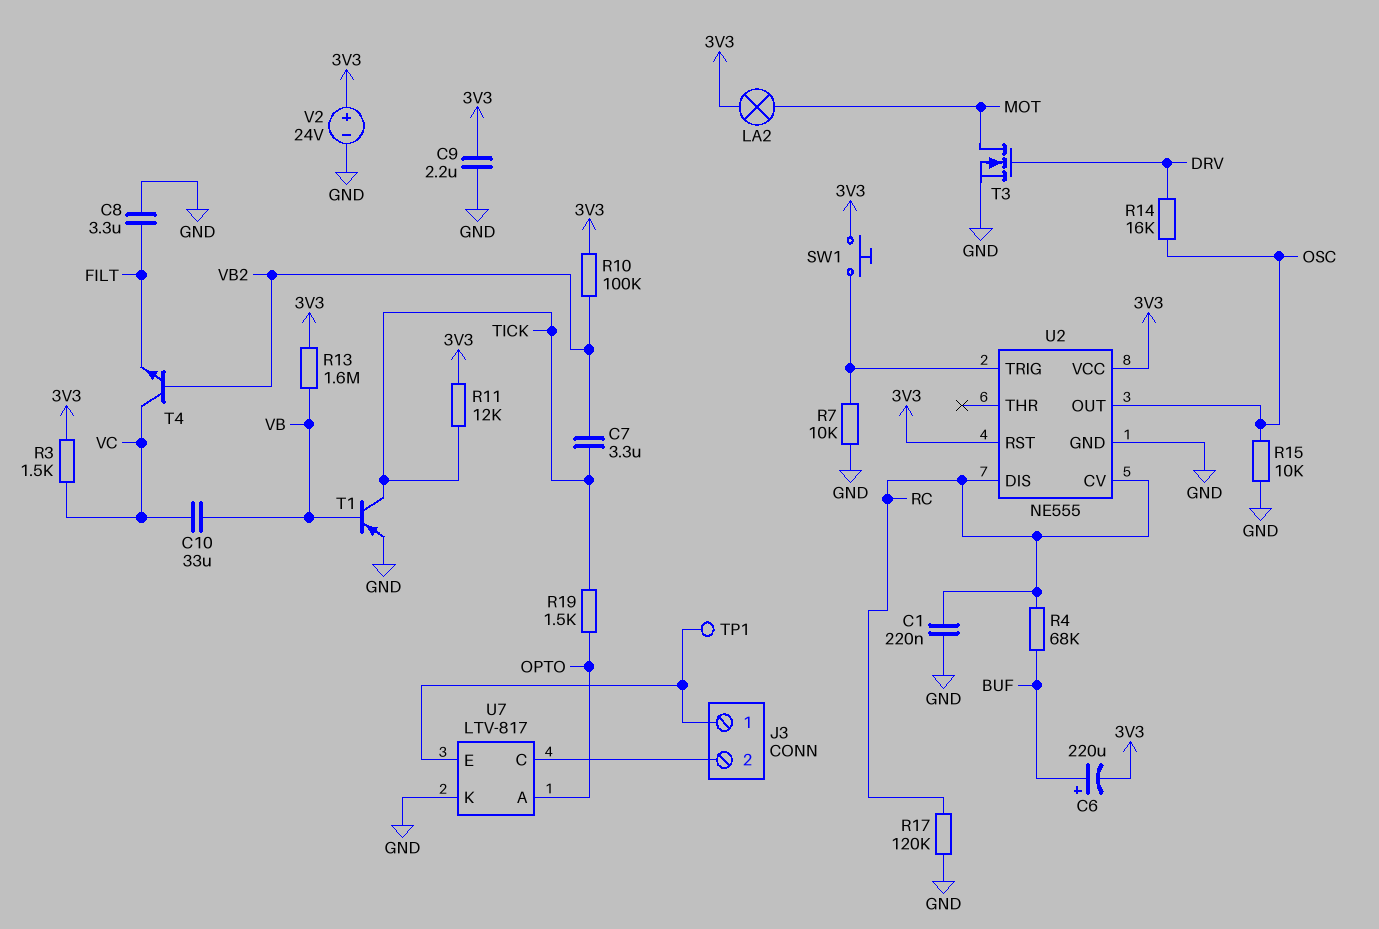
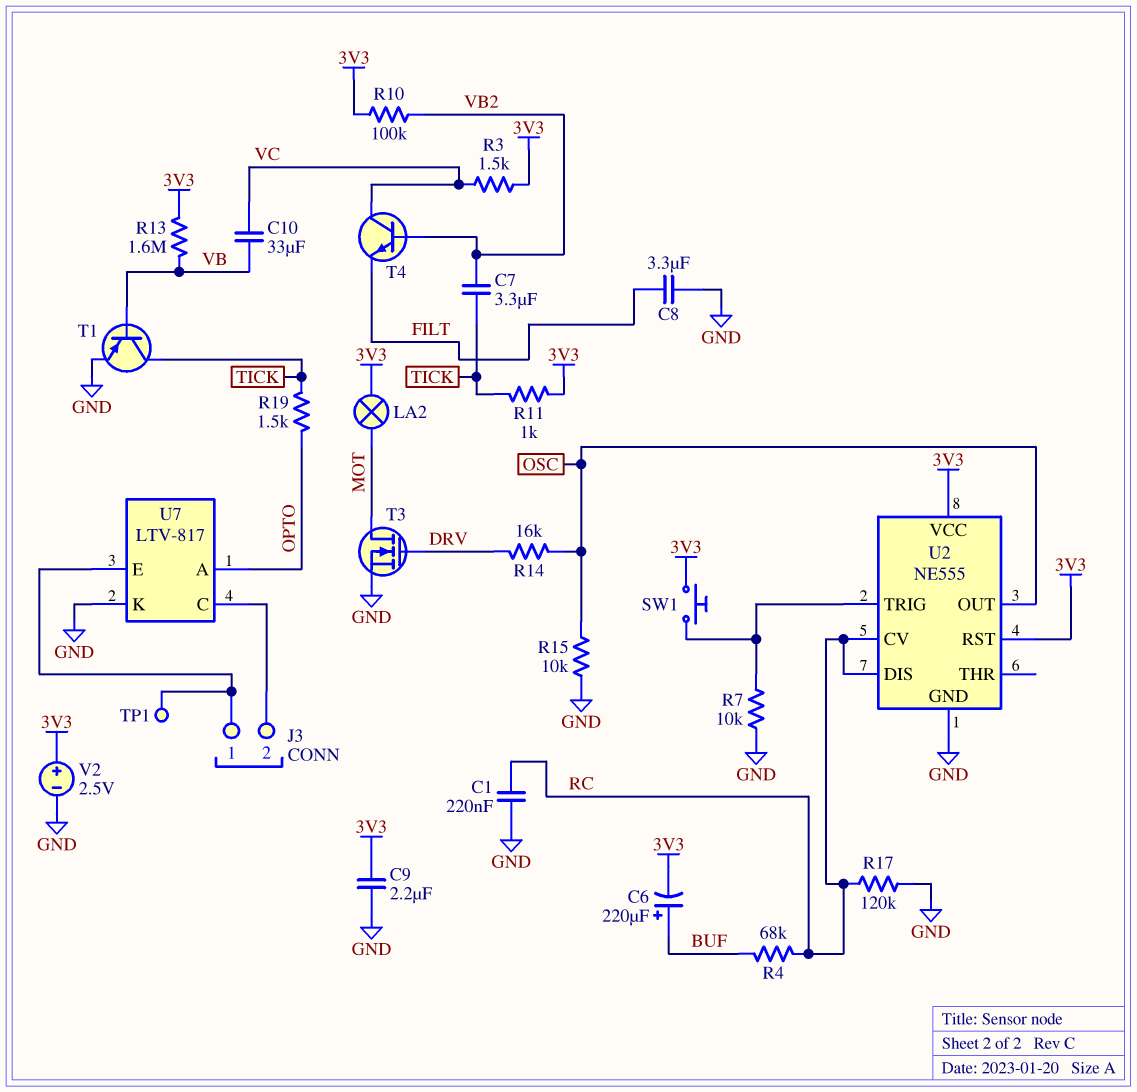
R11: 12k (3V3, TICK) -> 1k (3V3, TICK)
V2: 24V (plus 3V3, minus GND) -> 2.5V (plus 3V3, minus GND)

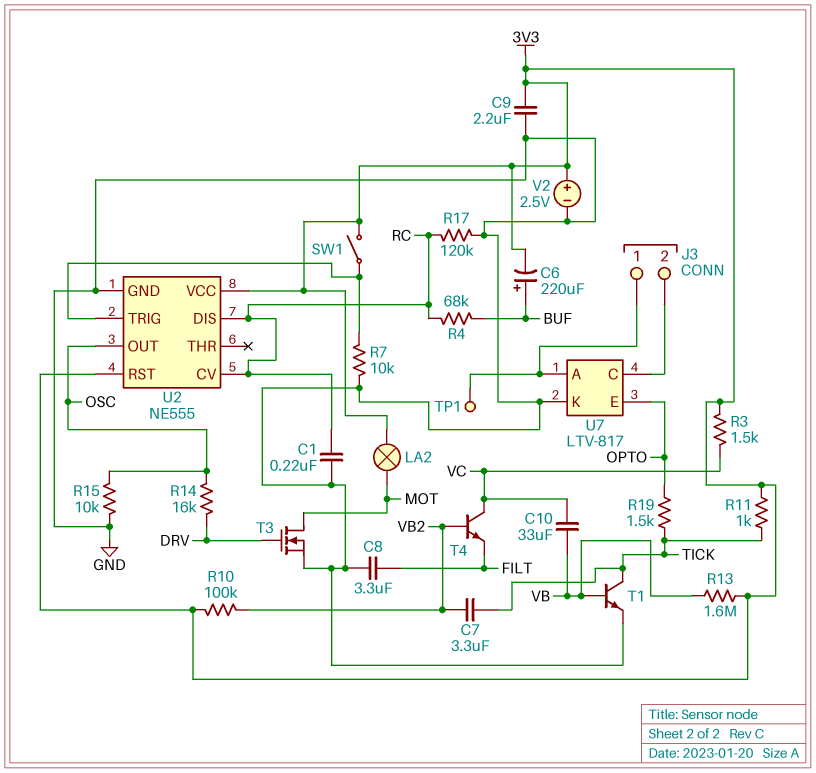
SW1: button (3V3, U2/TRIG) -> switch (3V3, U2/TRIG)
T1: PNP (B VB, C TICK, E GND) -> NPN (B VB, C TICK, E GND)
U7 pin A: OPTO -> J3/1
U7 pin E: J3/1 -> OPTO

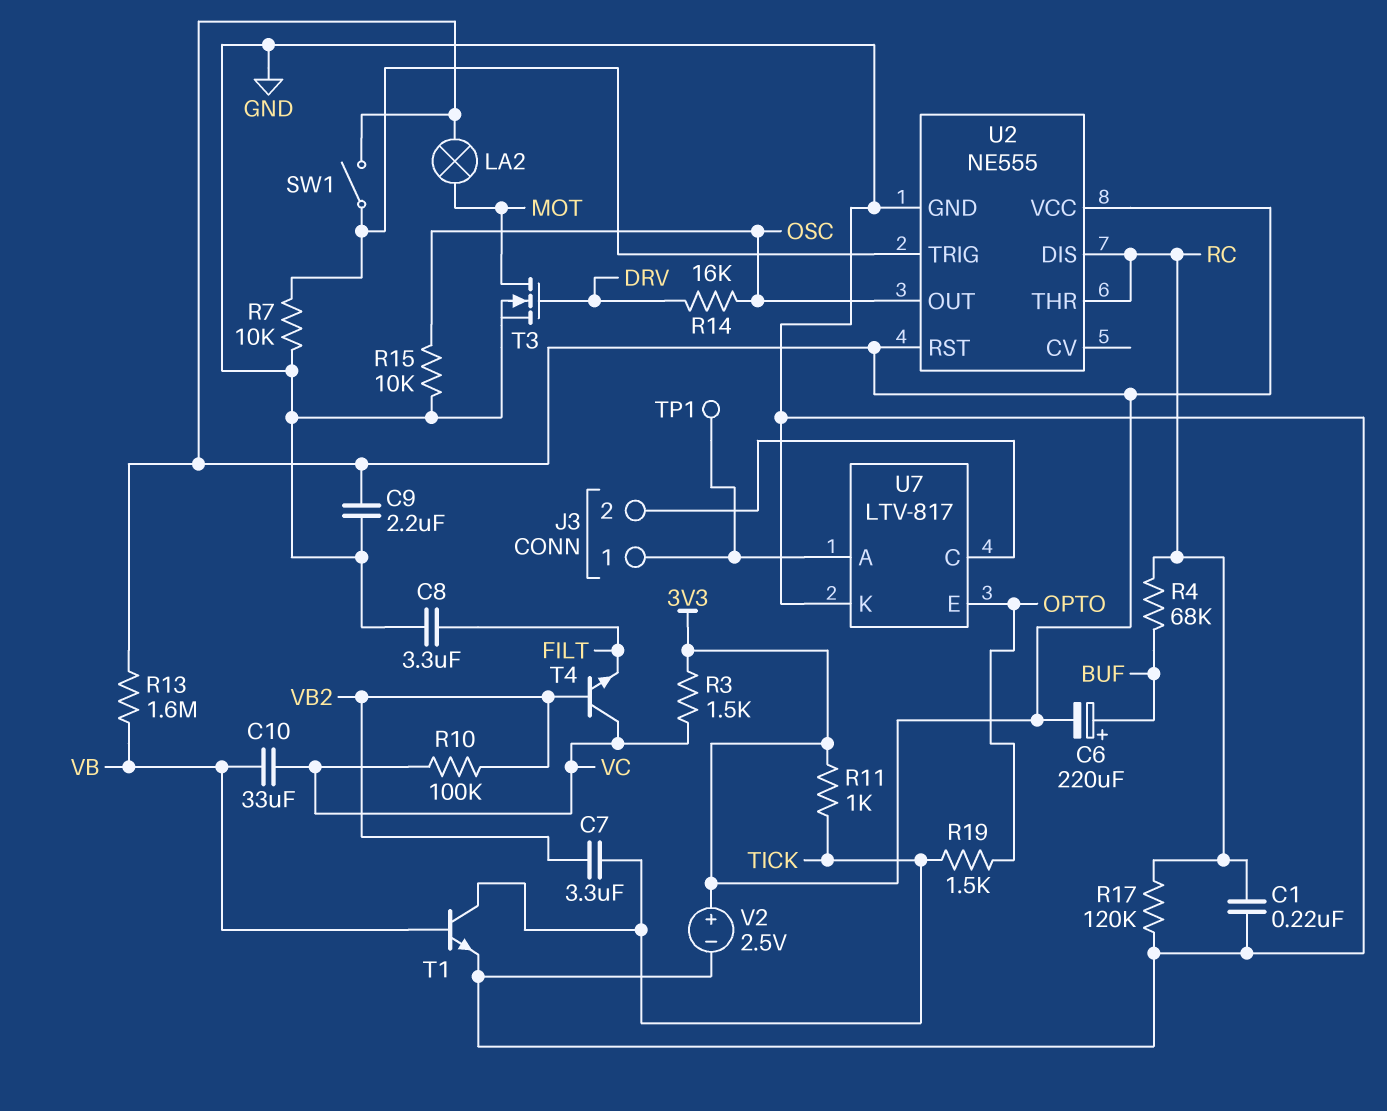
R10: 100k (3V3, VB2) -> 100k (VB2, VC)
U2 pin CV: RC -> none
U2 pin THR: none -> RC

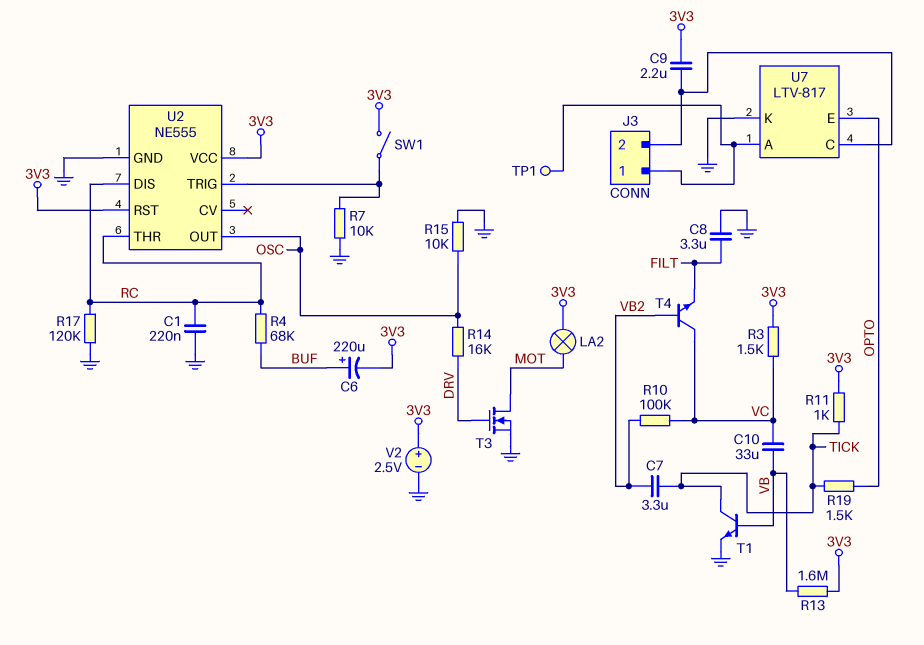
C9: 2.2uF (3V3, GND) -> 2.2uF (3V3, J3/2)

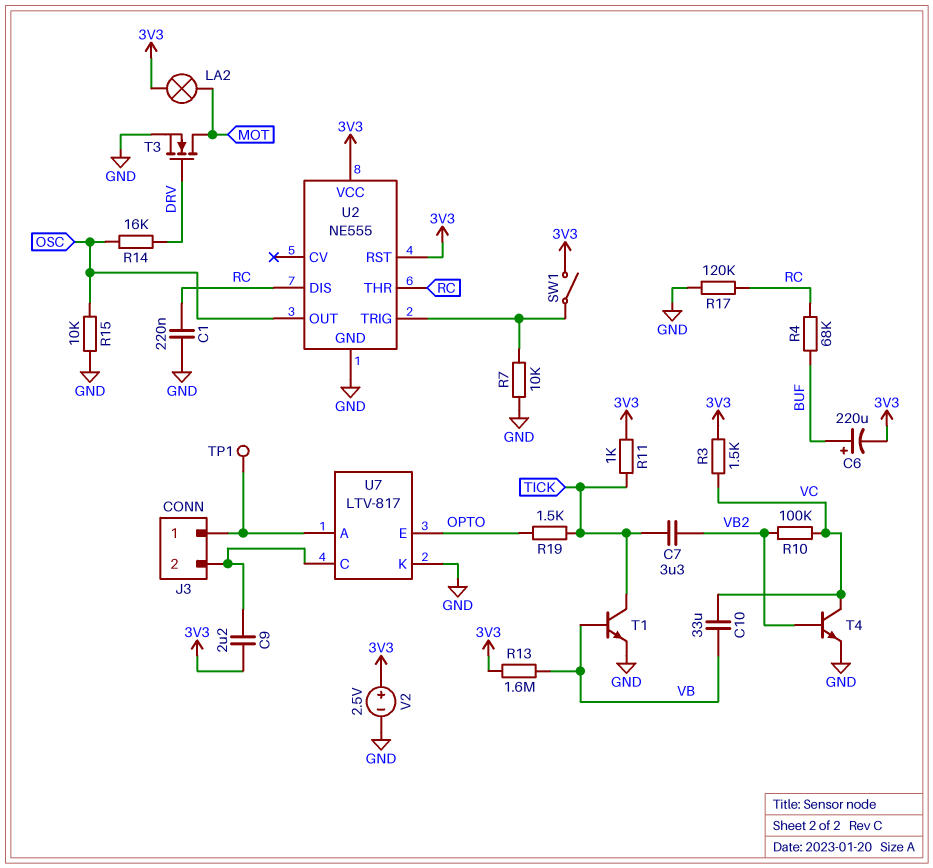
C8: 3.3uF (FILT, GND) -> none
T4: NPN (B VB2, C VC, E FILT) -> NPN (B VB2, C VC, E GND)

